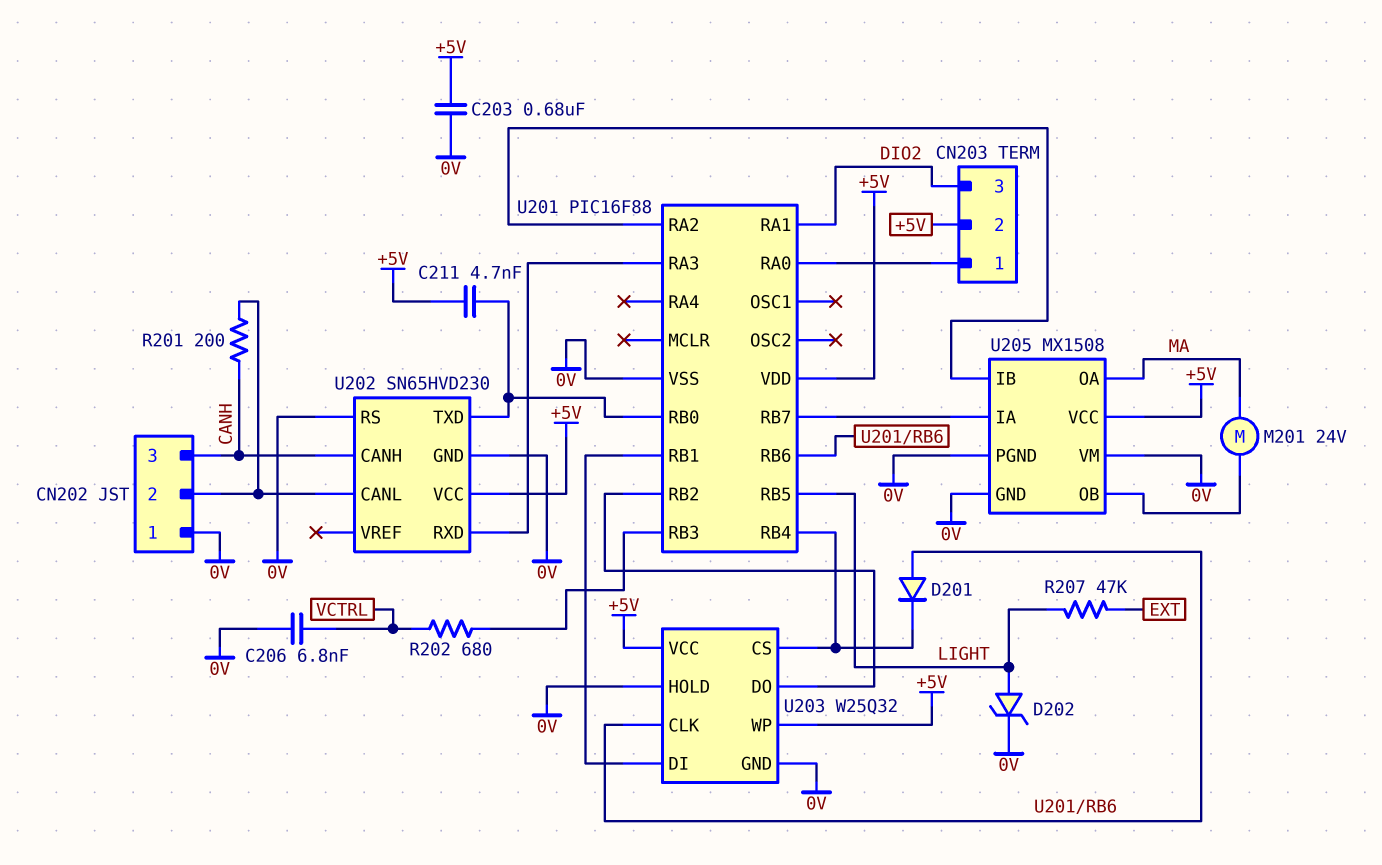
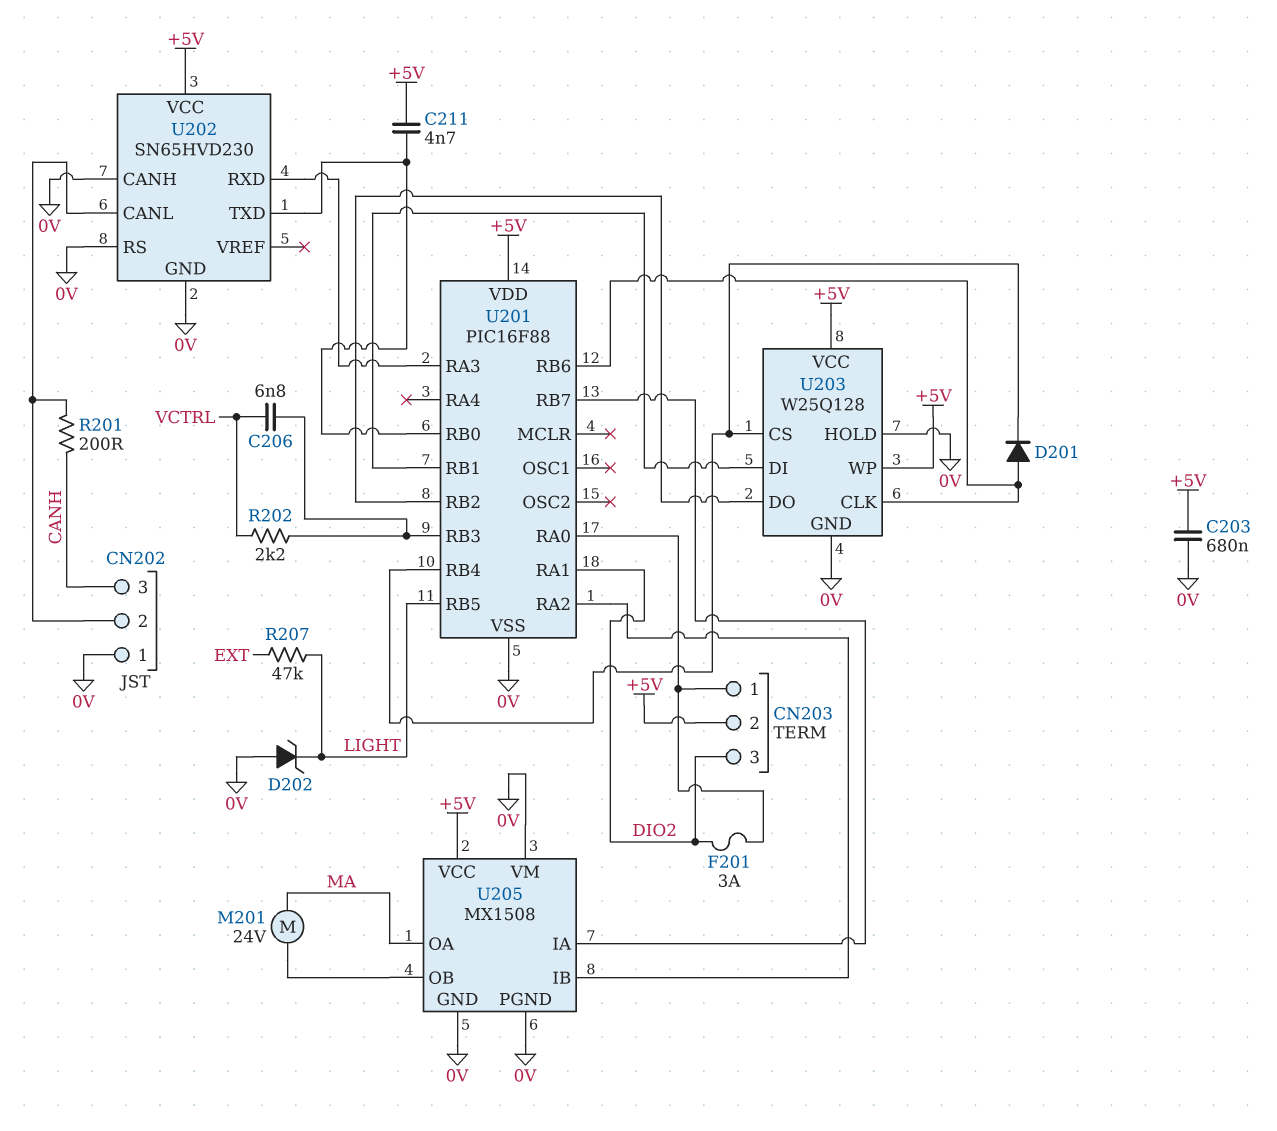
C206: 6.8nF (0V, VCTRL) -> 6.8nF (U201/RB3, VCTRL)
D202: zener (A LIGHT, K 0V) -> zener (A 0V, K LIGHT)
F201: none -> 3A (CN203/1, DIO2)
R202: 680 (U201/RB3, VCTRL) -> 2.2k (U201/RB3, VCTRL)
U202 pin CANH: CANH -> 0V
U203: W25Q32 -> W25Q128

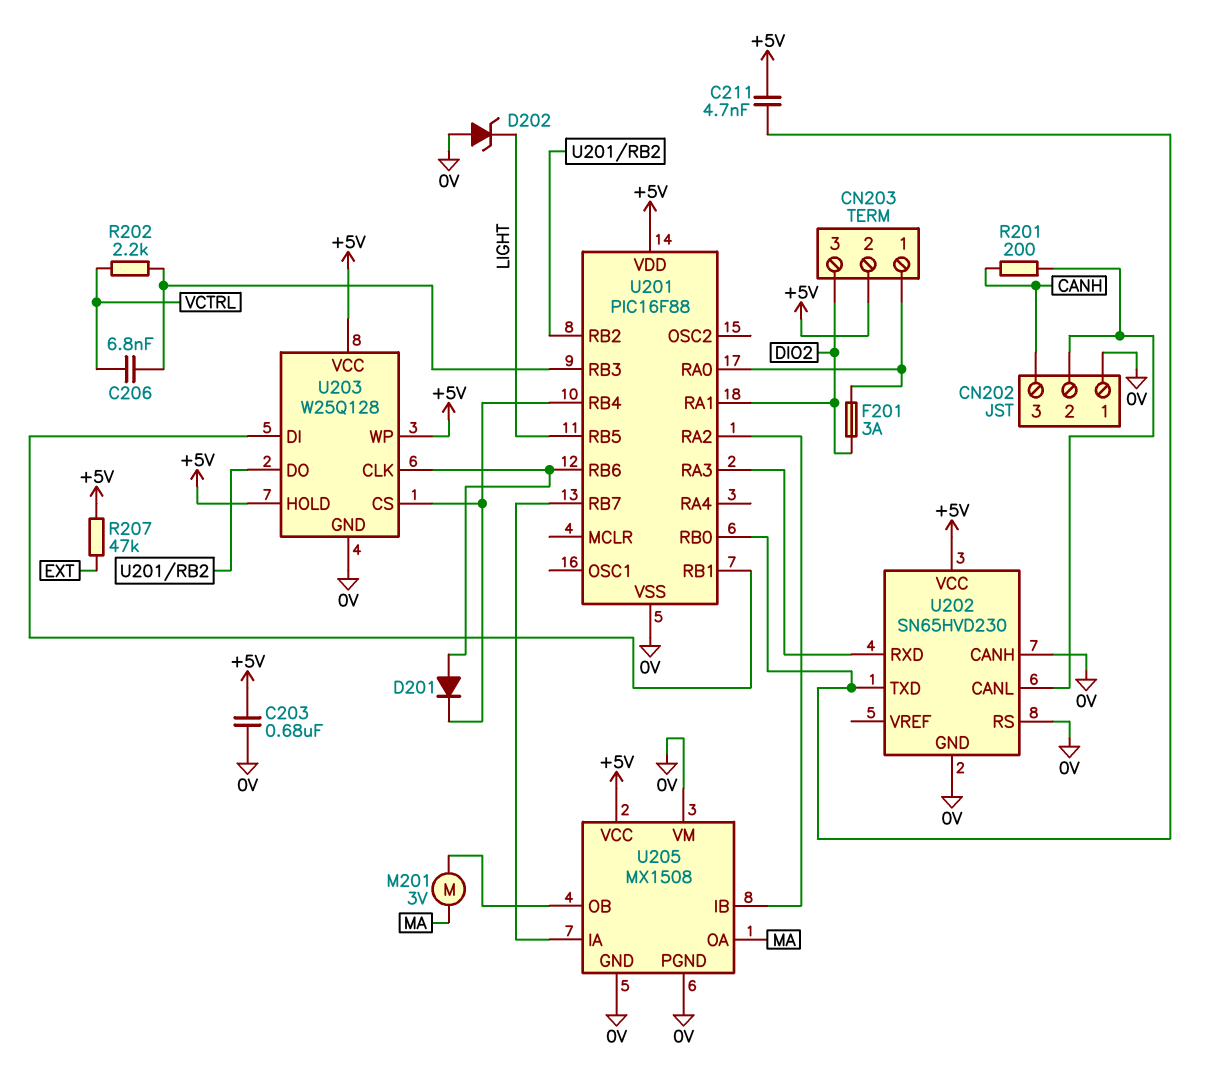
M201: motor 24V (MA, U205/OB) -> motor 3V (MA, U205/OB)
R207: 47k (EXT, LIGHT) -> 47k (+5V, EXT)
U203 pin HOLD: 0V -> +5V

